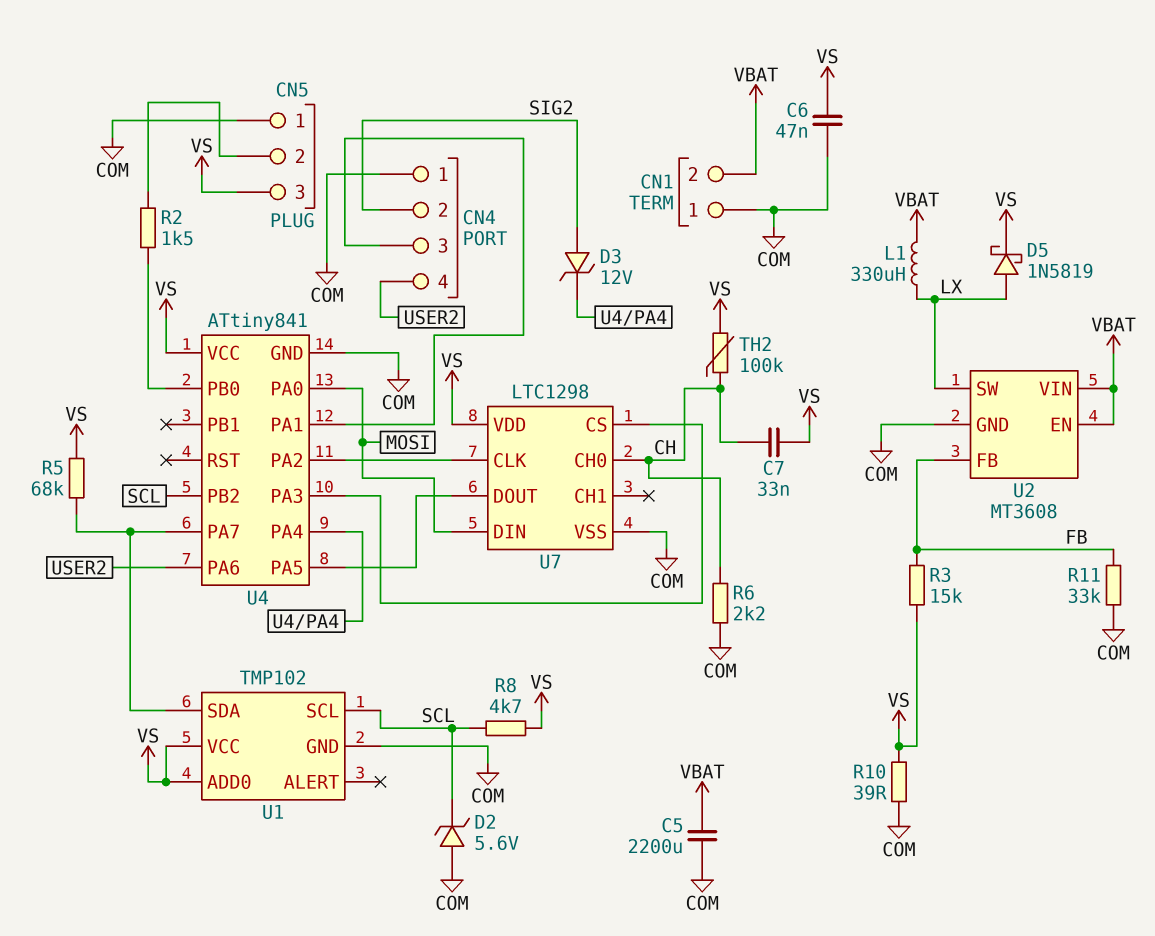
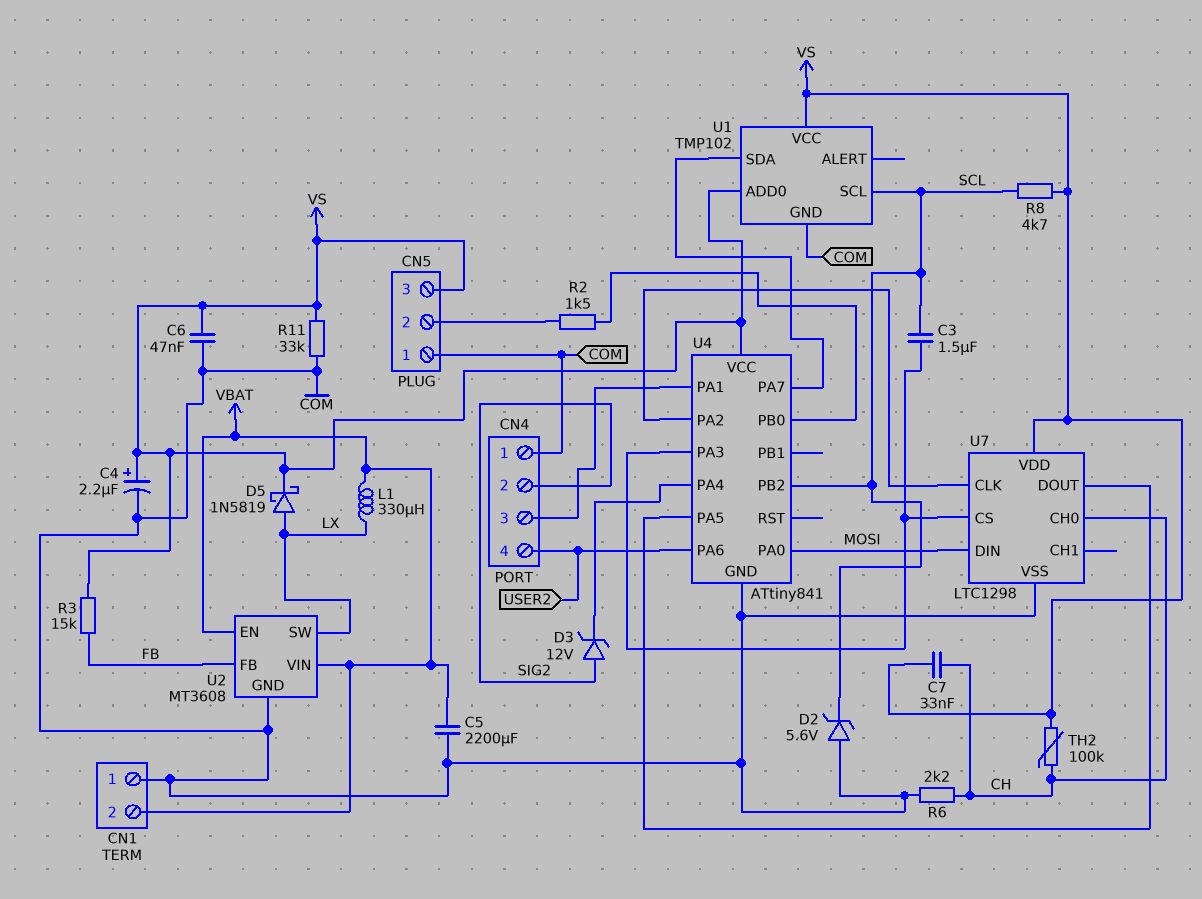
C3: none -> 1.5uF (SCL, U4/PA3)
C4: none -> 2.2uF (plus VS, minus COM)
R5: 68k (U1/SDA, VS) -> none
R10: 39 (COM, VS) -> none
R11: 33k (COM, FB) -> 33k (COM, VS)

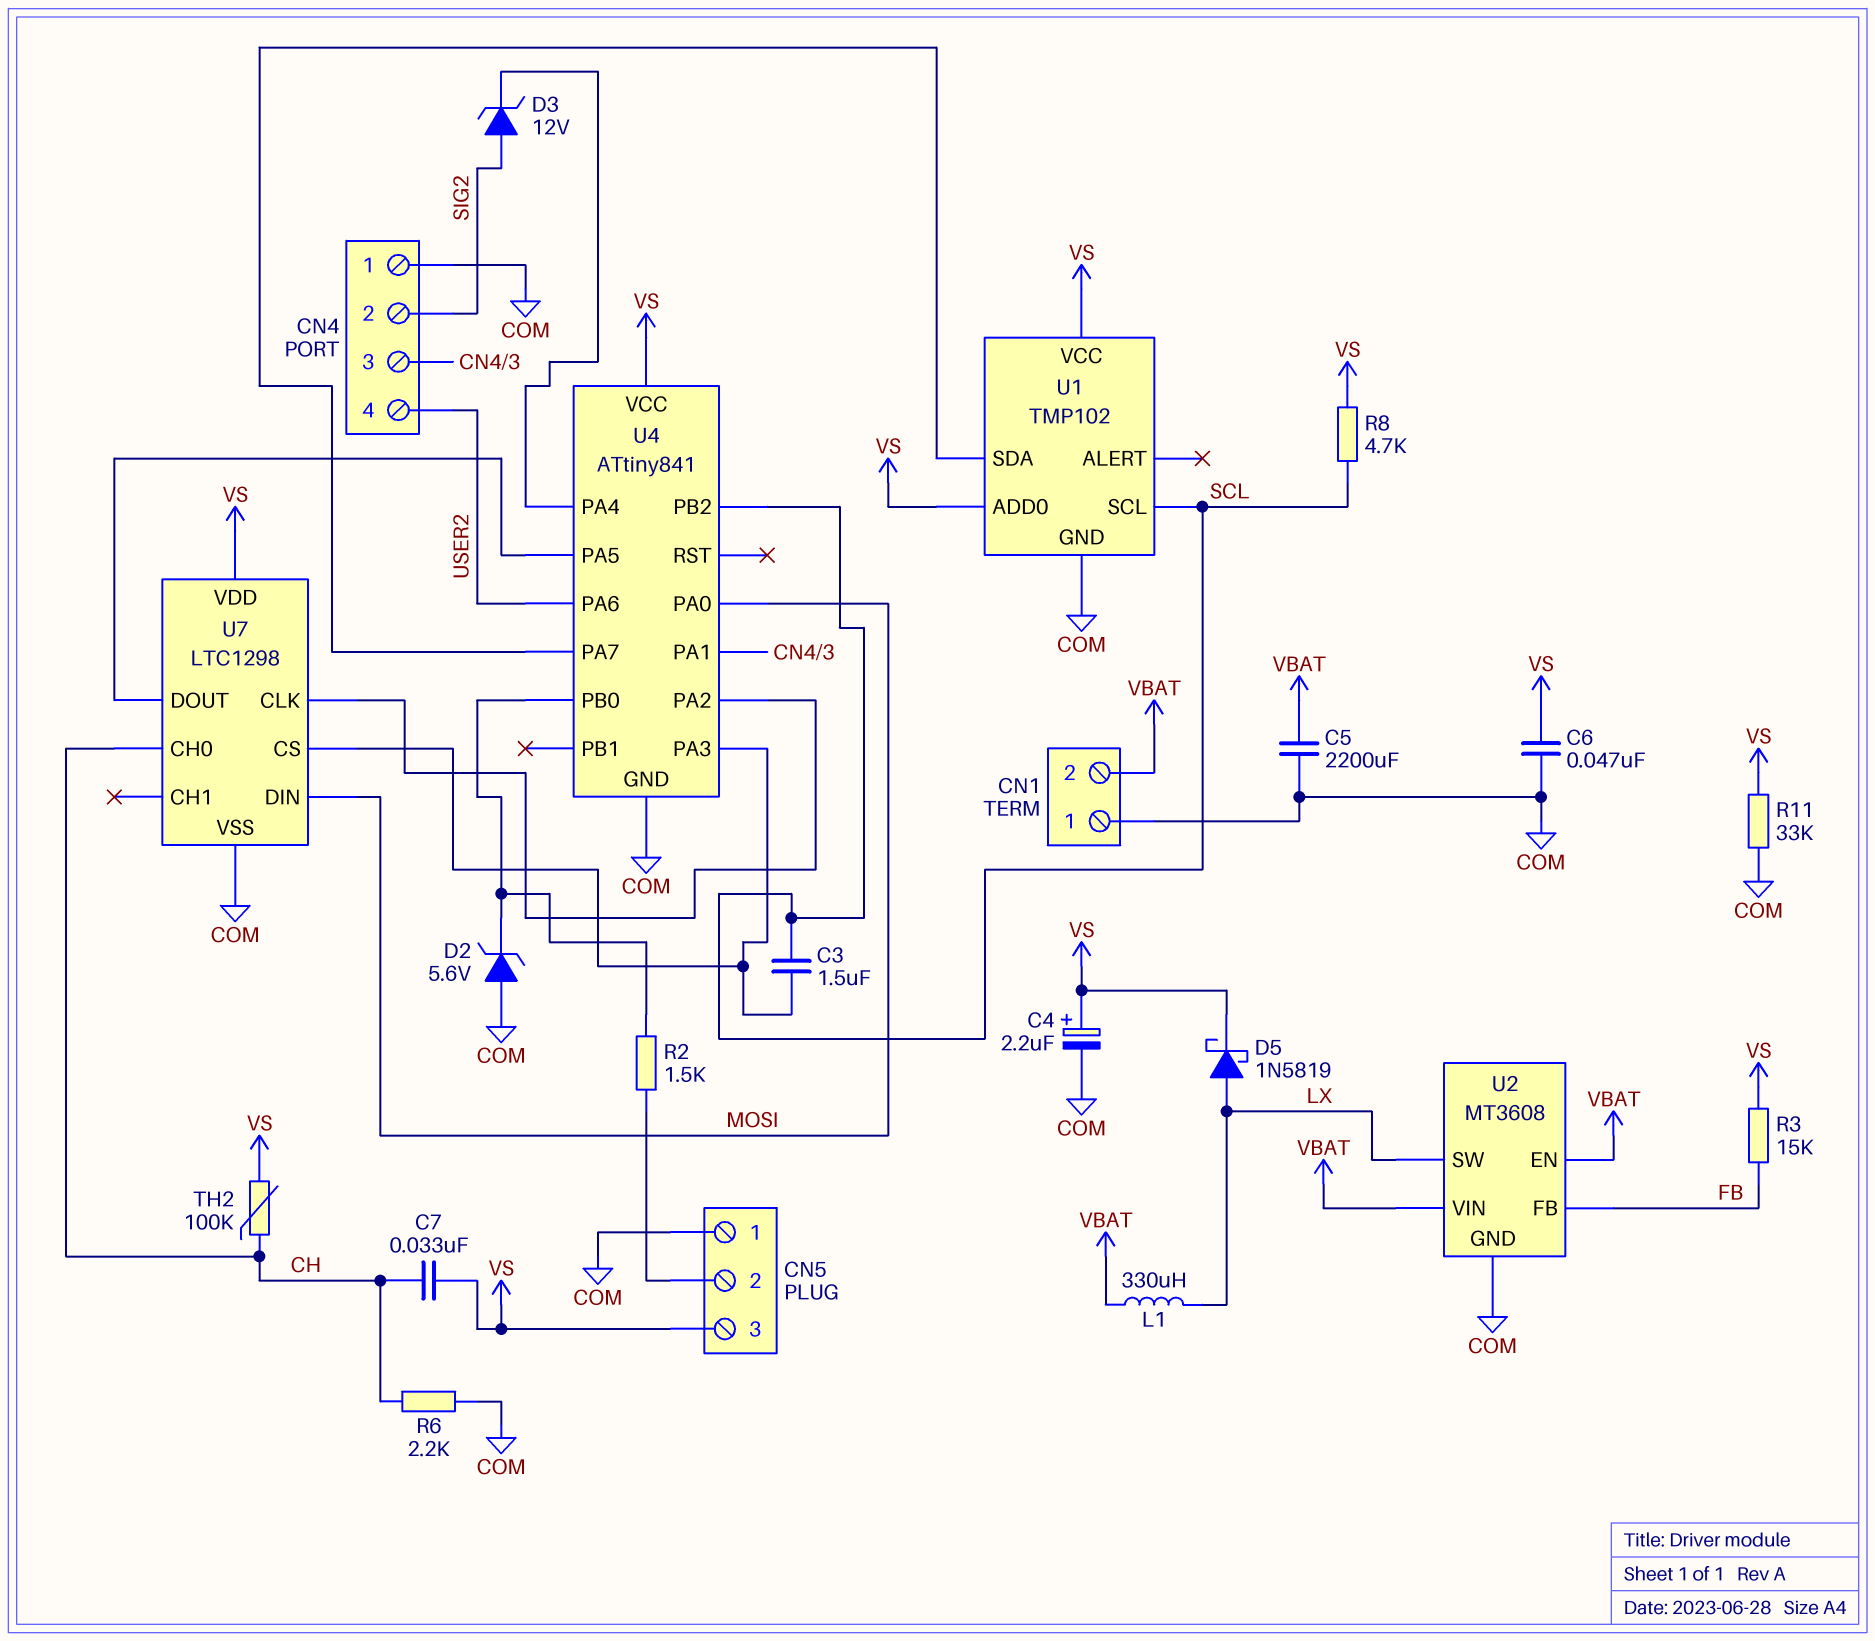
D2: zener 5.6V (A COM, K SCL) -> zener 5.6V (A COM, K U4/PB0)

